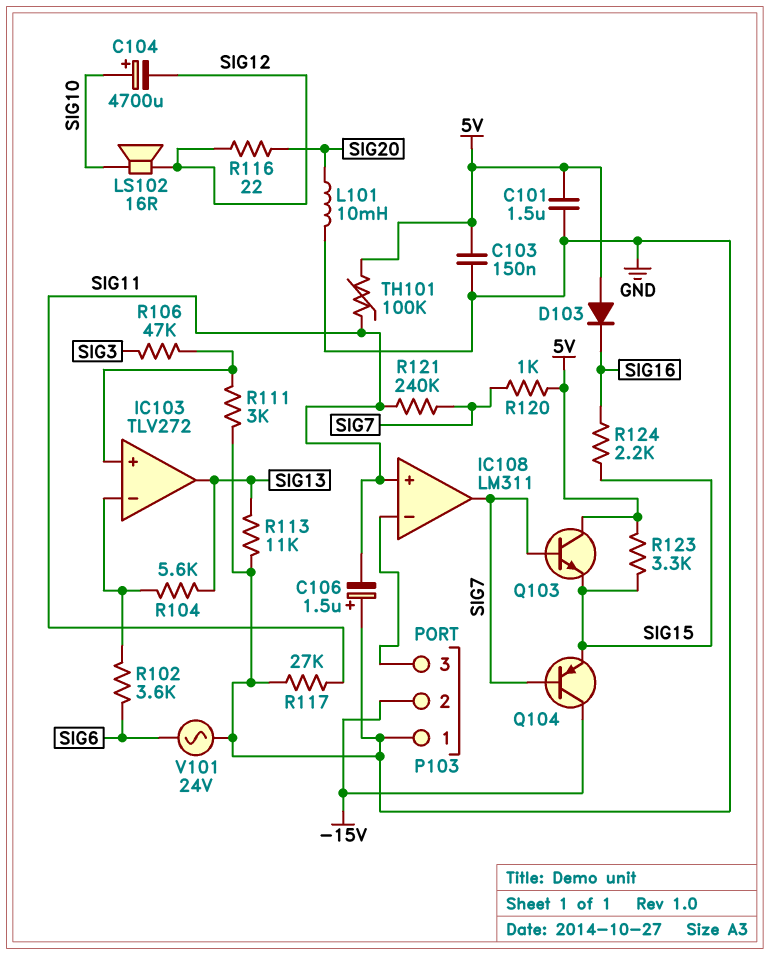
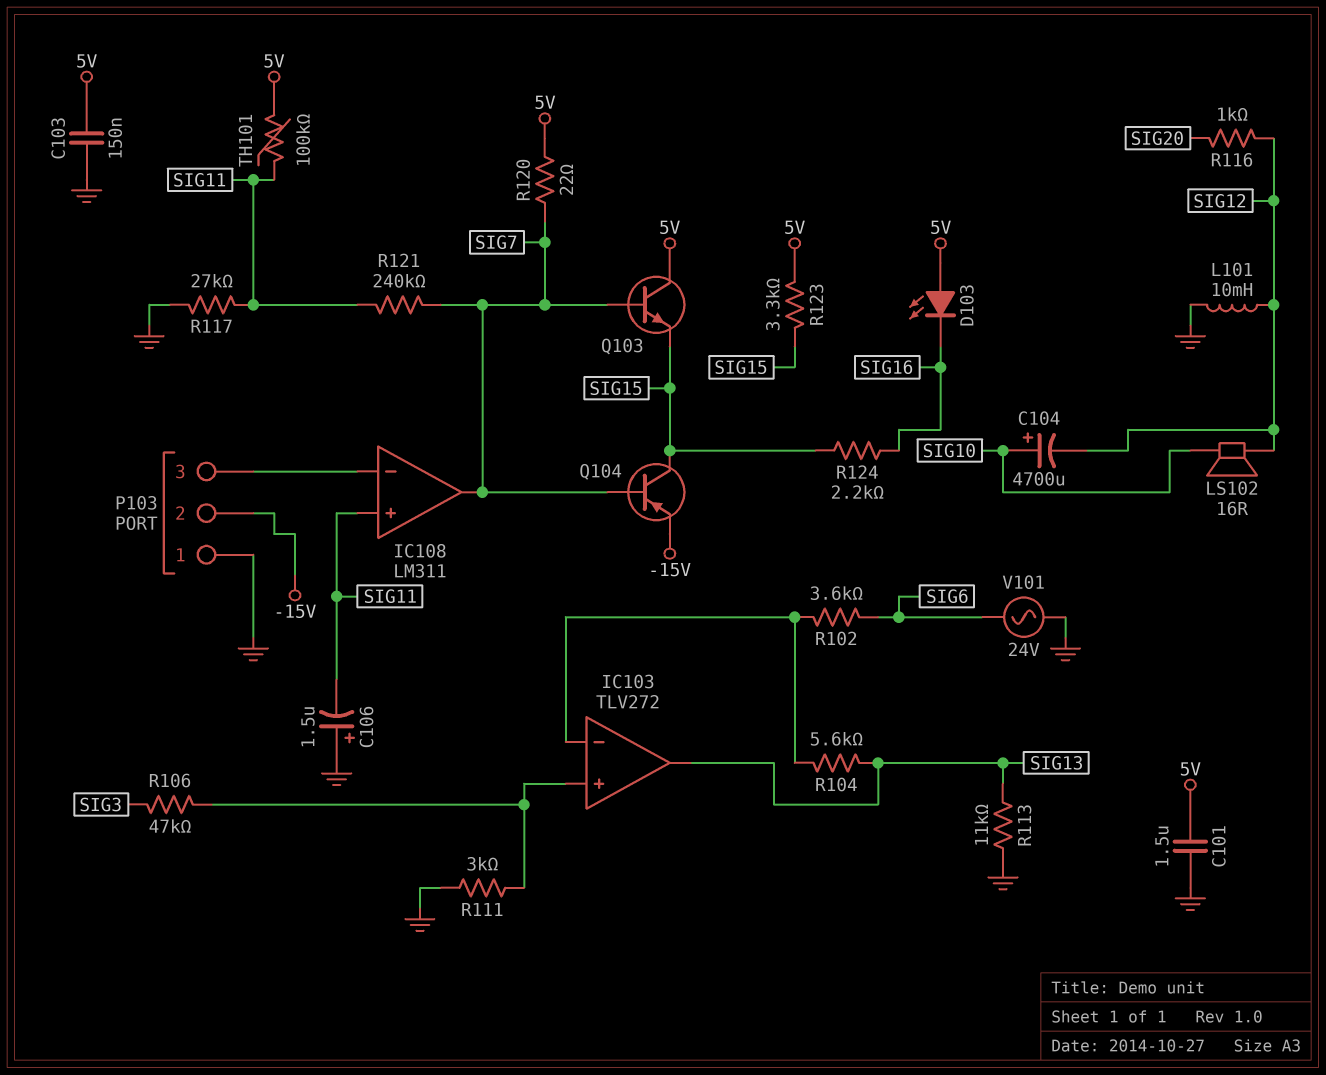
D103: diode (A 5V, K SIG16) -> LED (A 5V, K SIG16)
L101: 10mH (GND, SIG20) -> 10mH (GND, SIG12)
Q104: PNP (B SIG7, C -15V, E SIG15) -> PNP (B SIG7, C SIG15, E -15V)
R116: 22 (SIG12, SIG20) -> 1k (SIG12, SIG20)
R120: 1k (5V, SIG7) -> 22 (5V, SIG7)

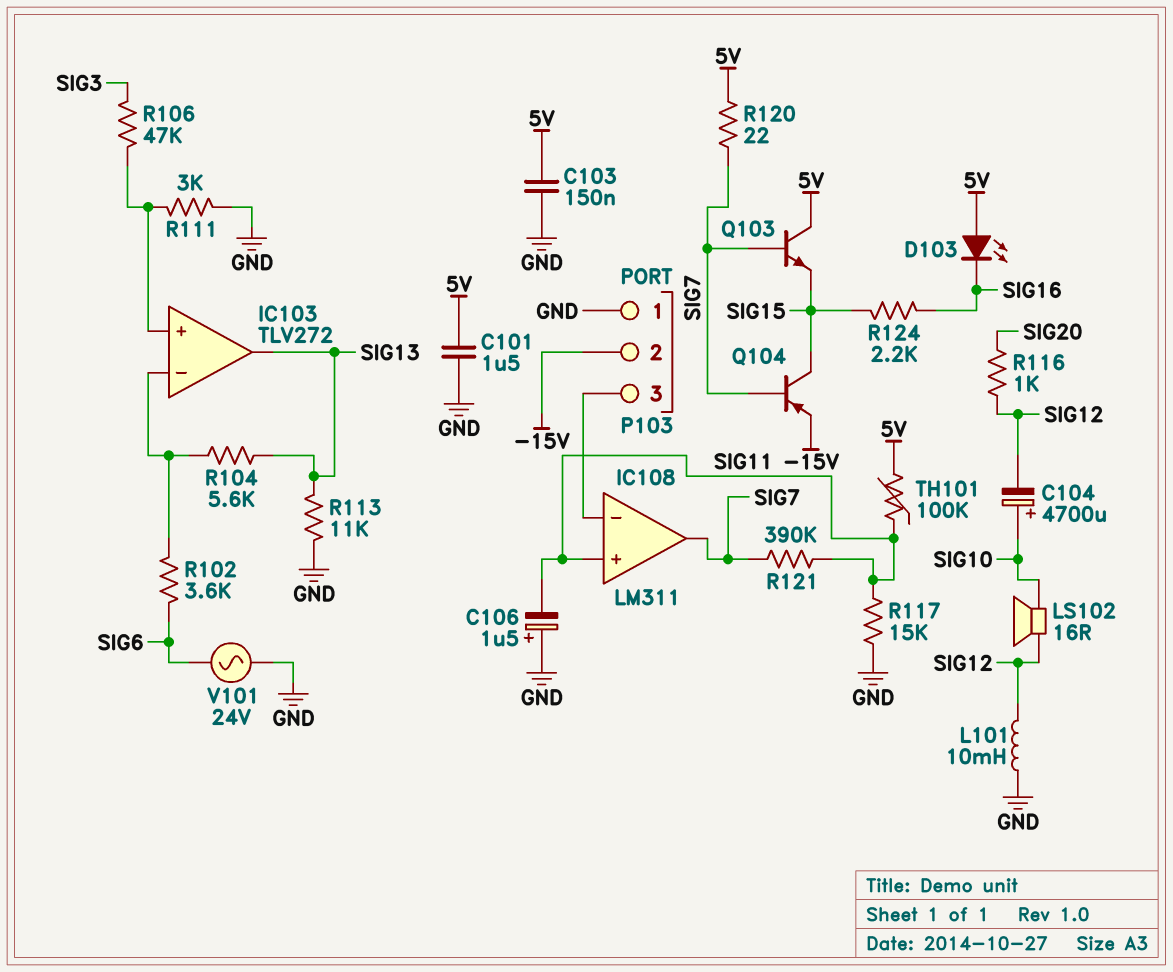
R117: 27k (GND, SIG11) -> 15k (GND, SIG11)
R121: 240k (SIG7, SIG11) -> 390k (SIG7, SIG11)
R123: 3.3k (5V, SIG15) -> none

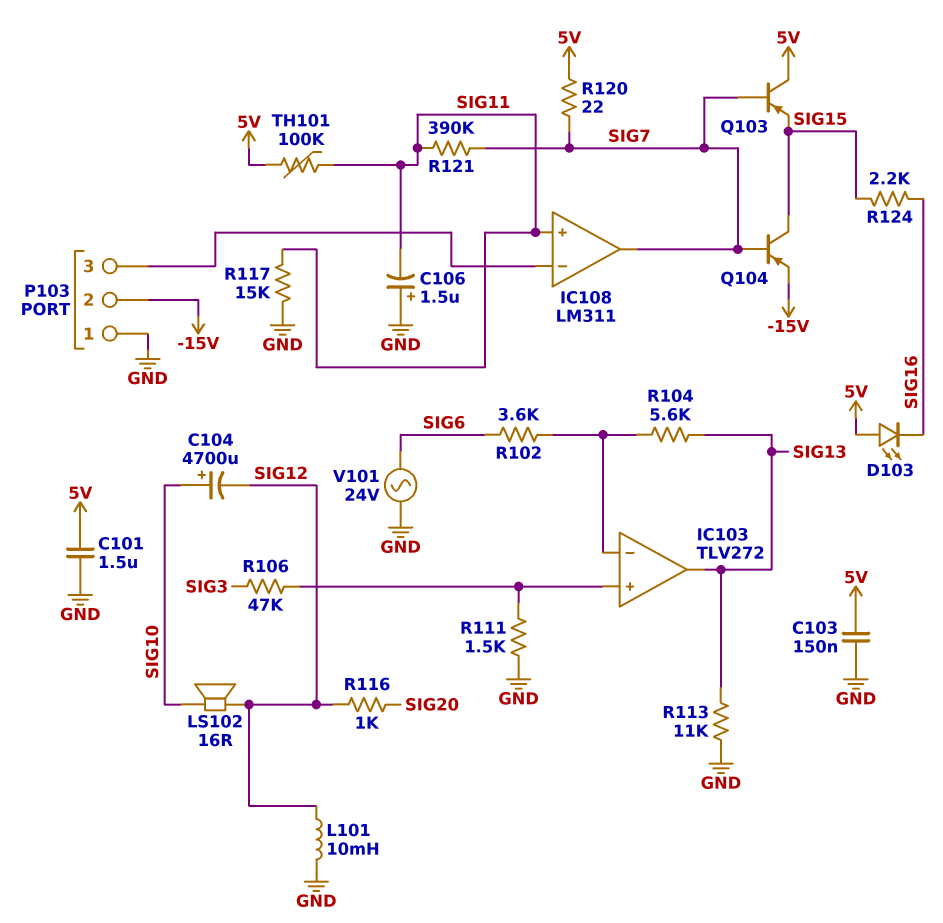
Q103: NPN (B SIG7, C 5V, E SIG15) -> PNP (B SIG7, C 5V, E SIG15)
R111: 3k (GND, IC103/in+) -> 1.5k (GND, IC103/in+)

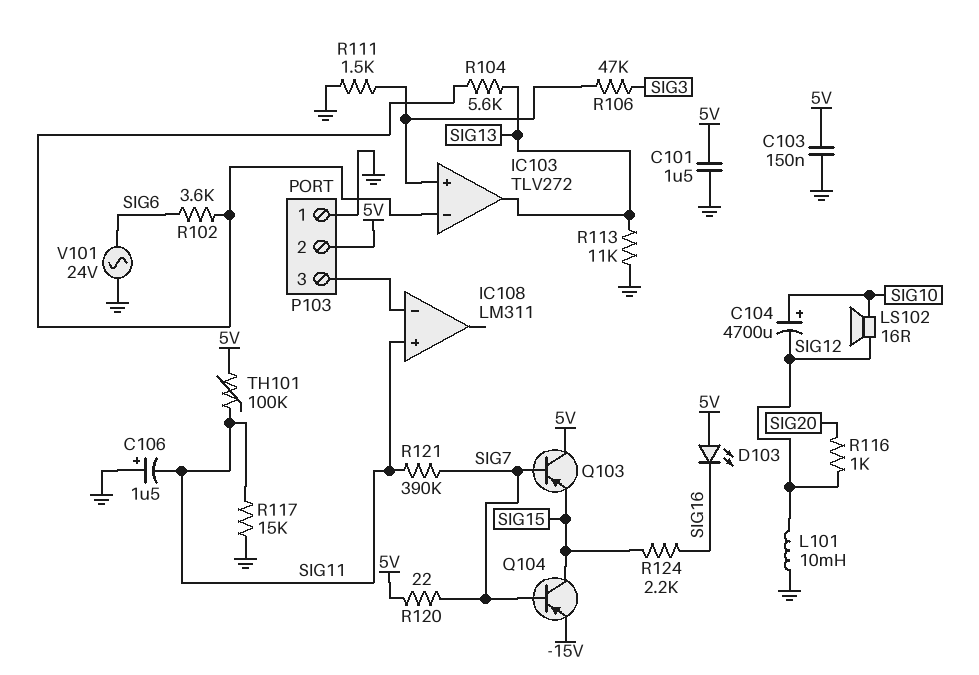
IC108 pin out: SIG7 -> none
P103 pin 2: -15V -> 5V

